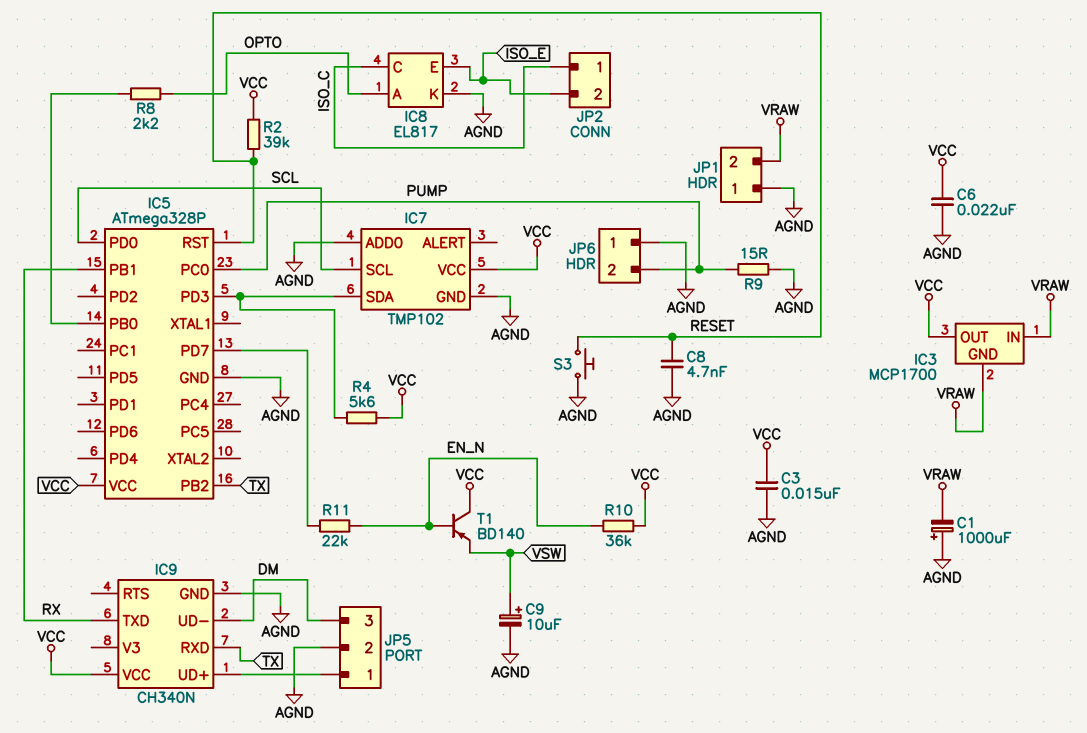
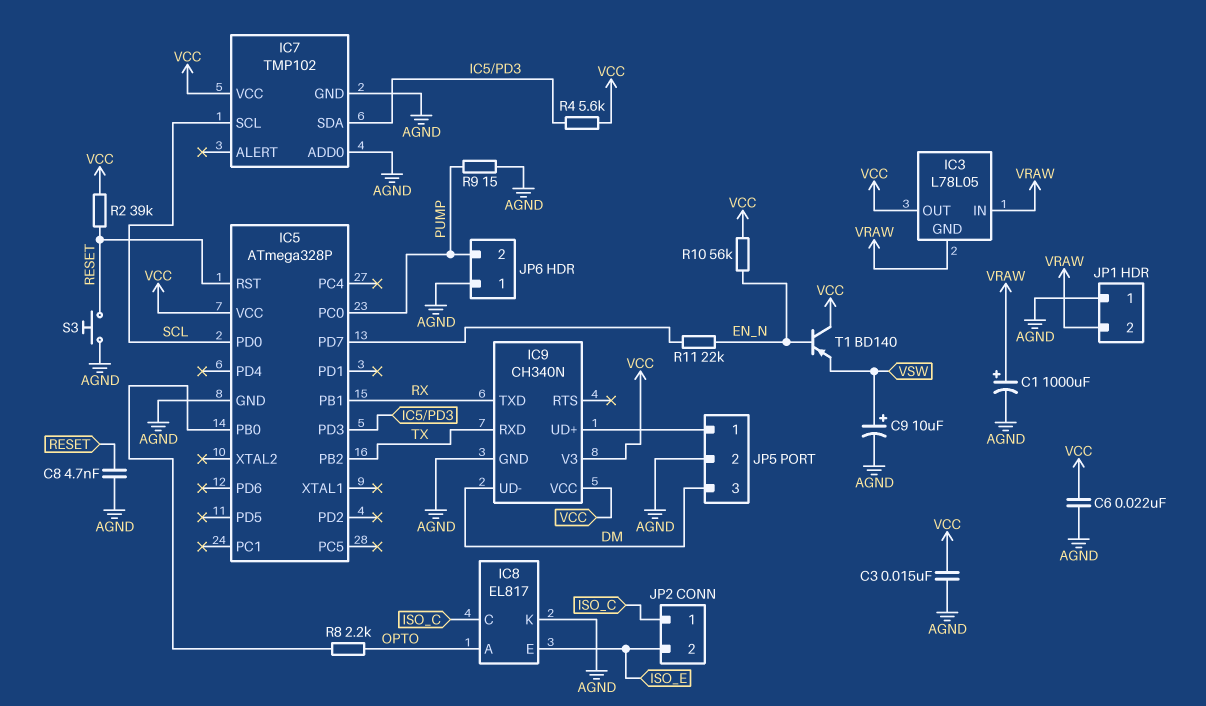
C1: 1000uF (plus AGND, minus VRAW) -> 1000uF (plus VRAW, minus AGND)
IC3: MCP1700 -> L78L05
IC9 pin V3: none -> VCC
R10: 36k (EN_N, VCC) -> 56k (EN_N, VCC)

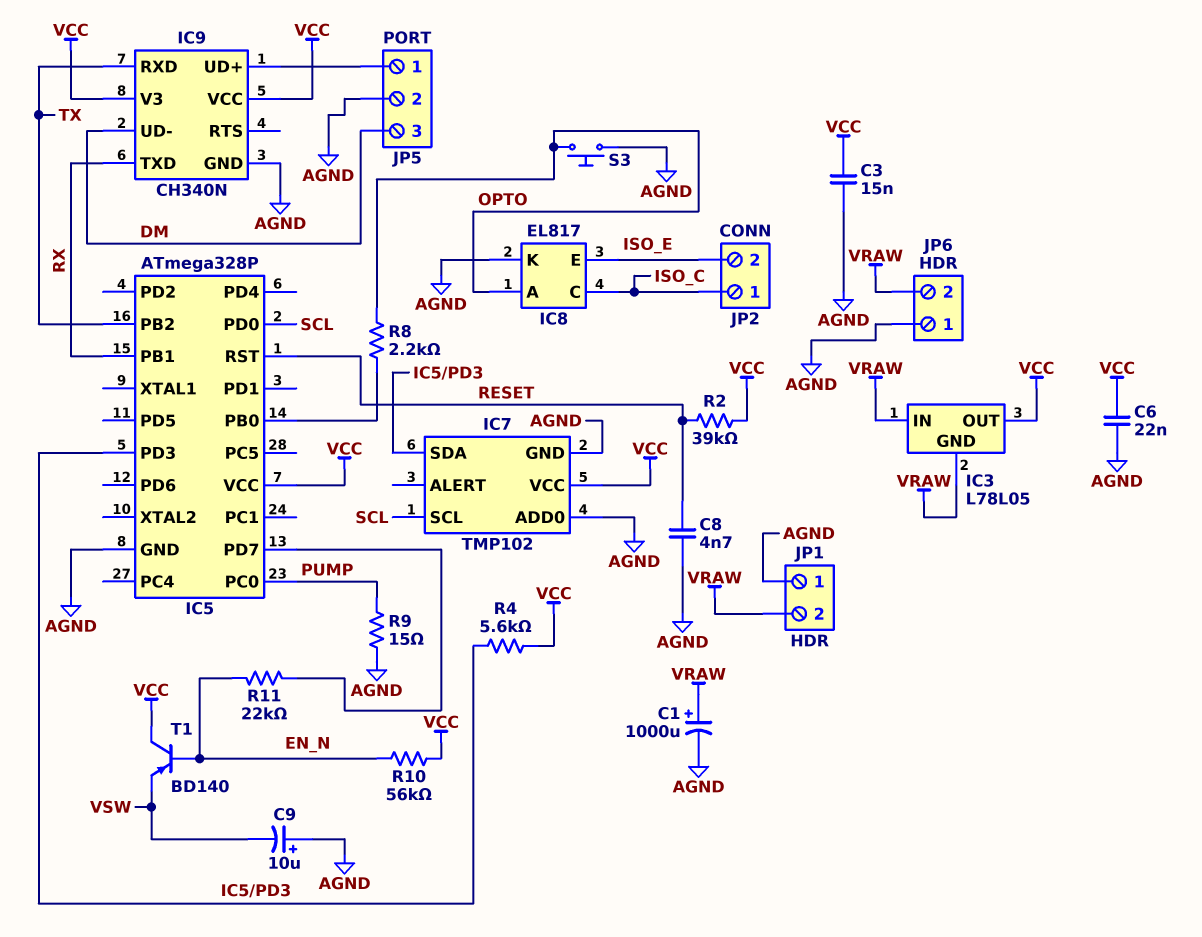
C9: 10uF (plus VSW, minus AGND) -> 10uF (plus AGND, minus VSW)
JP6 pin 2: PUMP -> VRAW
S3: button (AGND, RESET) -> button (AGND, OPTO)

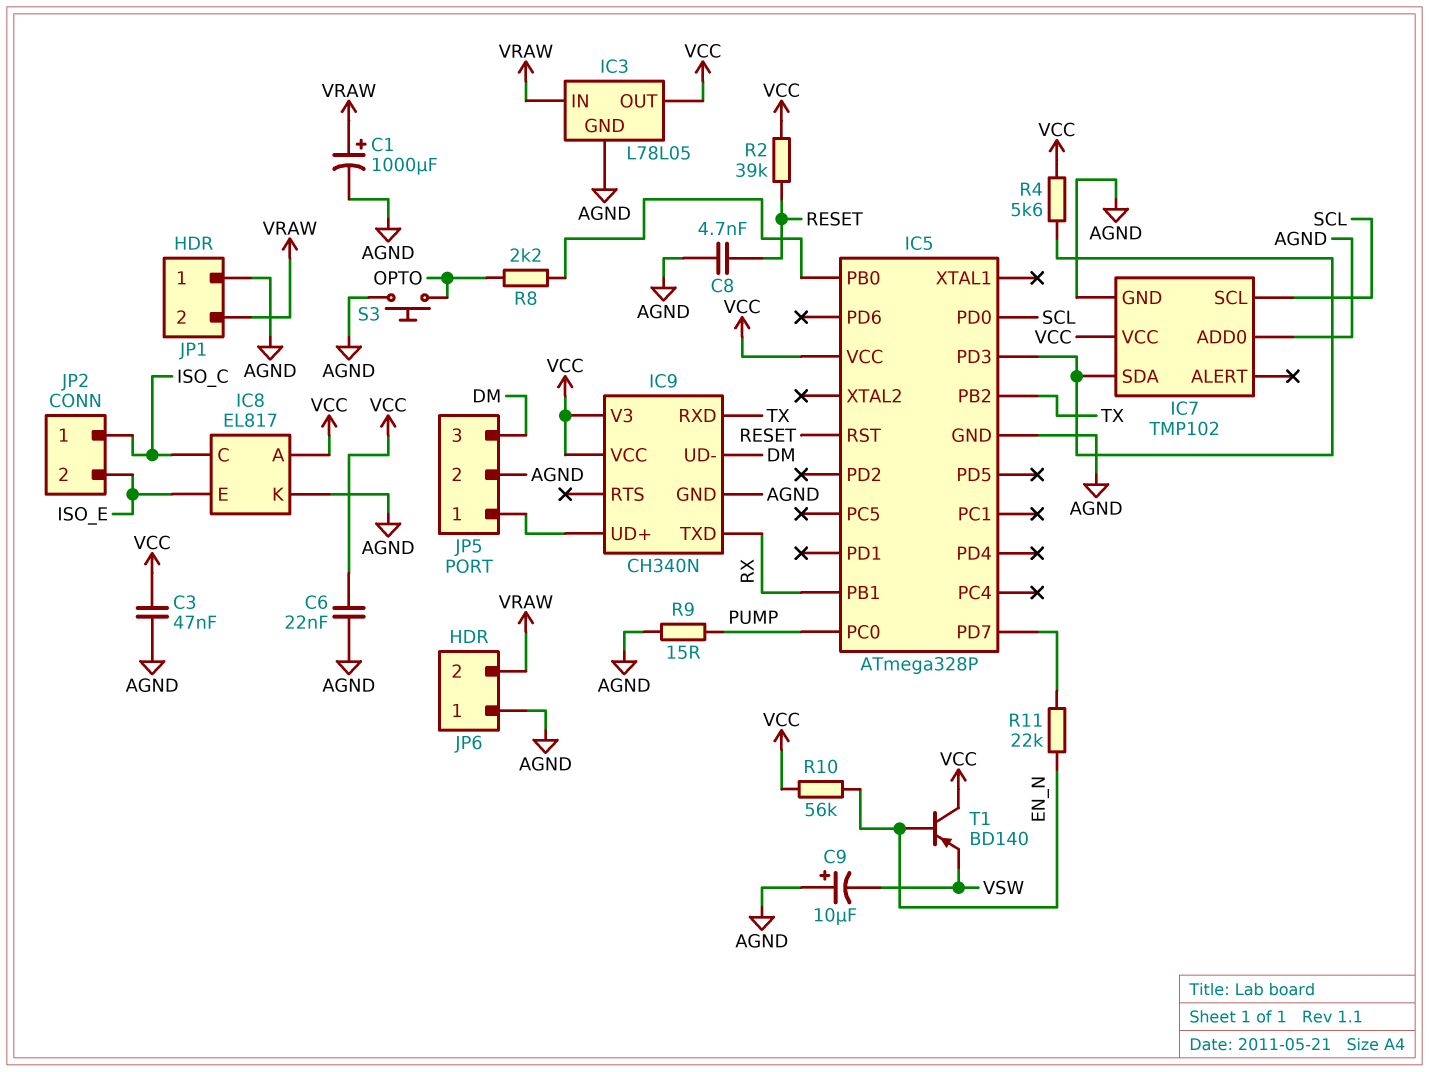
C3: 15nF (AGND, VCC) -> 47nF (AGND, VCC)
IC3 pin GND: VRAW -> AGND
IC8 pin A: OPTO -> VCC

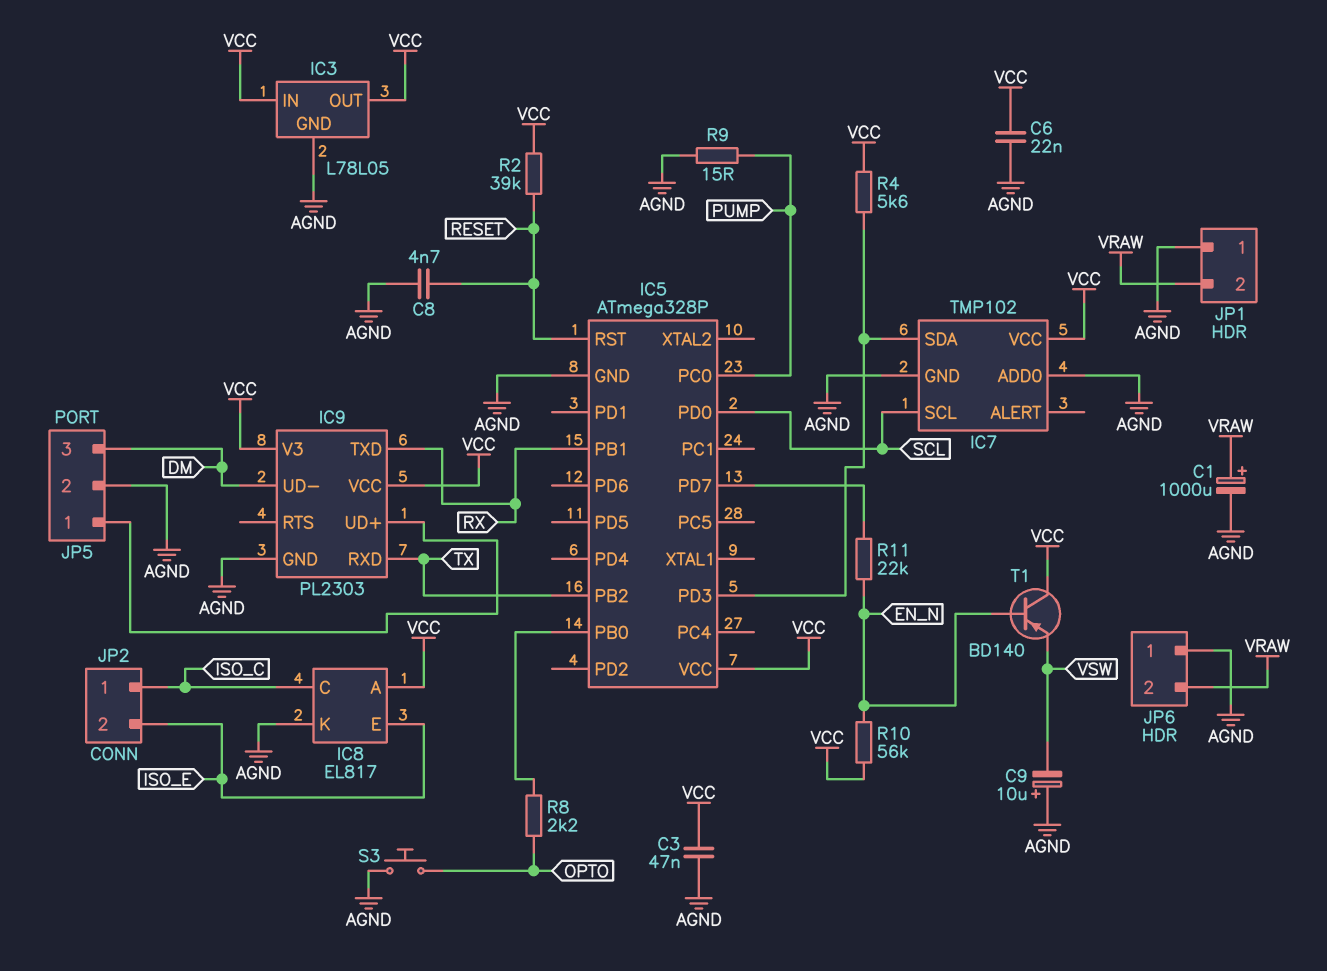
IC3 pin IN: VRAW -> VCC
IC9: CH340N -> PL2303

